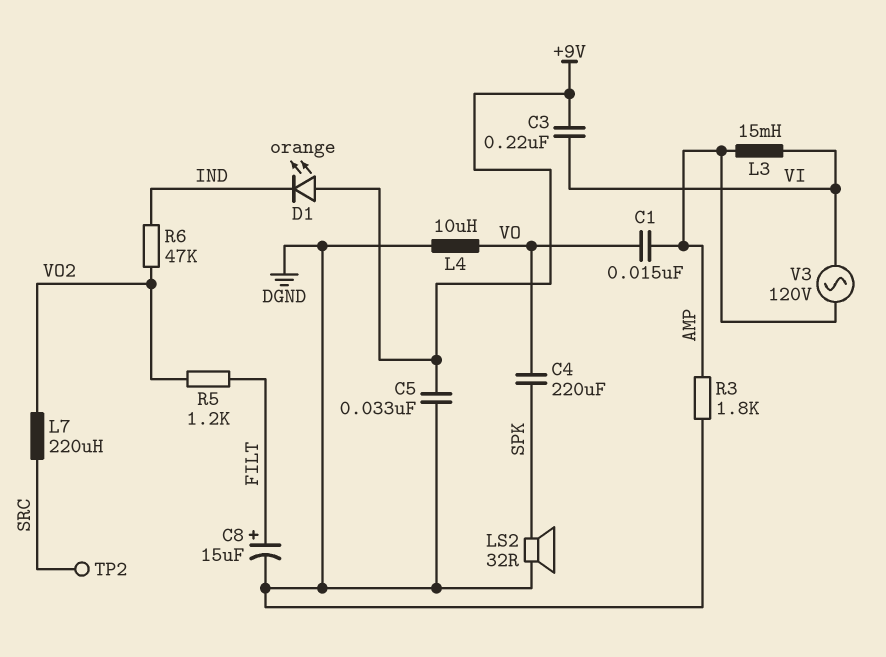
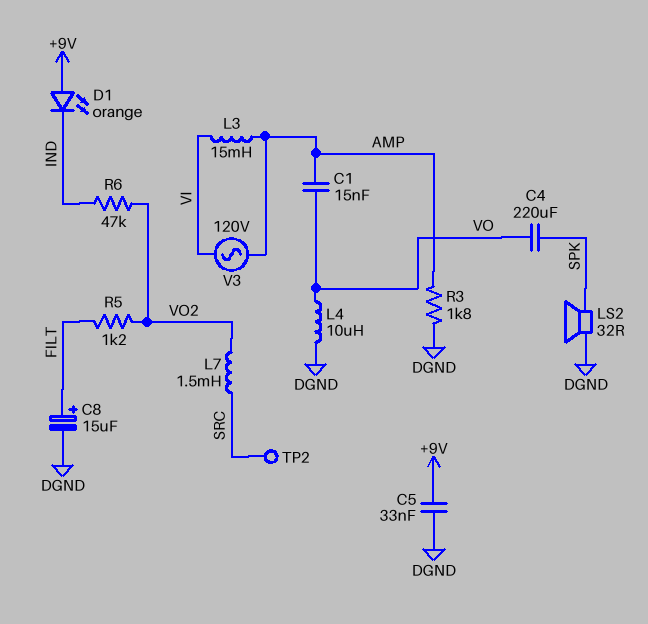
C3: 220nF (+9V, VI) -> none
L7: 220uH (SRC, VO2) -> 1.5mH (SRC, VO2)

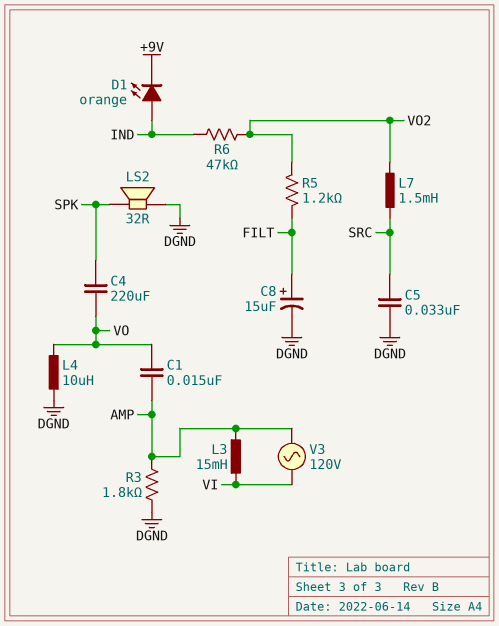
C5: 33nF (+9V, DGND) -> 33nF (DGND, SRC)
D1: LED orange (A +9V, K IND) -> LED orange (A IND, K +9V)
TP2: test point (SRC) -> none

